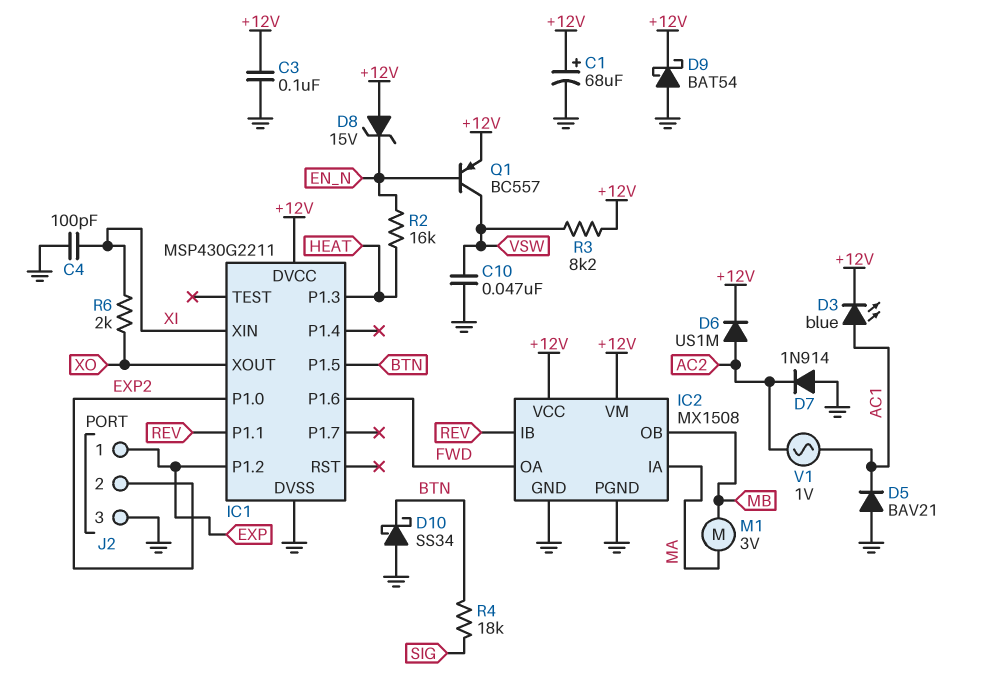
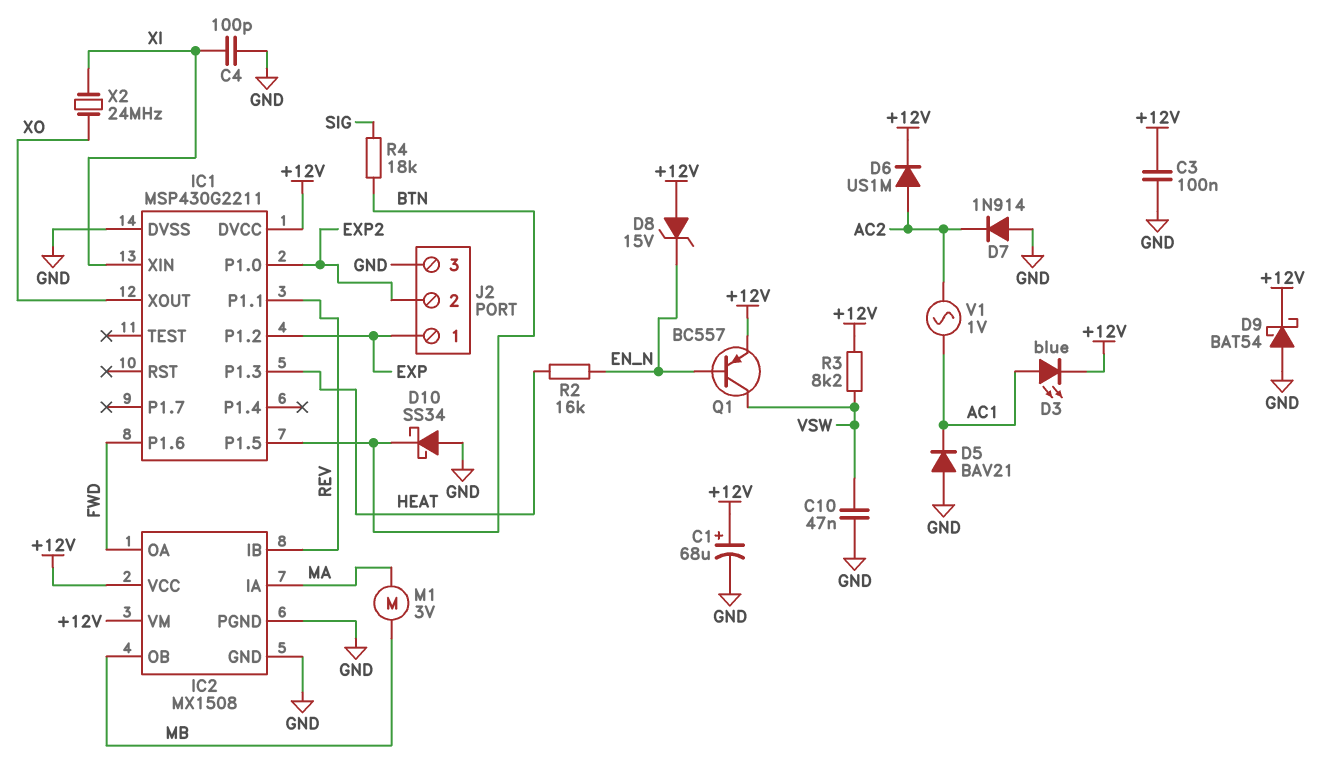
R6: 2k (XI, XO) -> none
X2: none -> 24MHz (XI, XO)

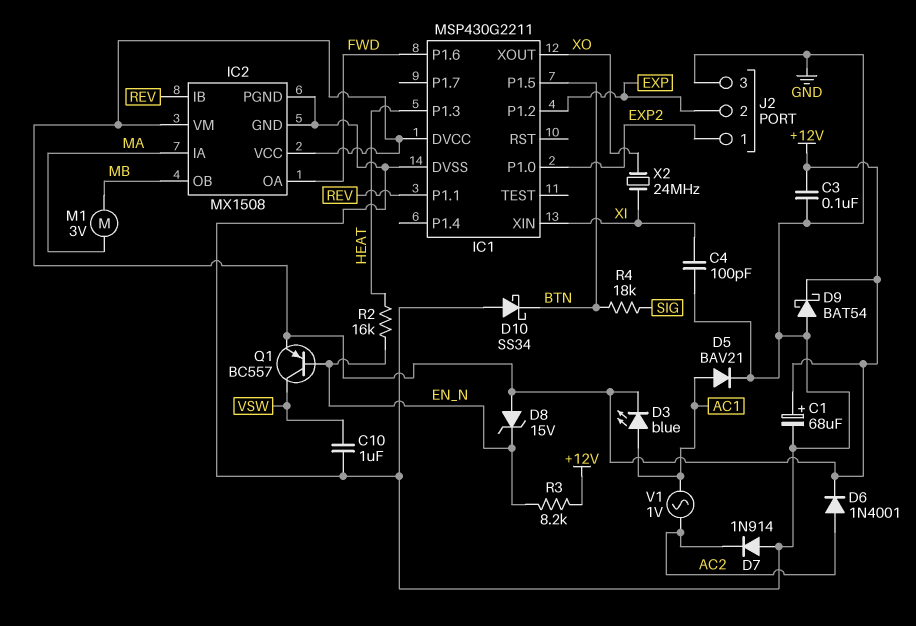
C10: 47nF (GND, VSW) -> 1uF (GND, VSW)
D5: diode BAV21 (A GND, K AC1) -> diode BAV21 (A AC1, K GND)
D6: diode US1M (A AC2, K +12V) -> diode 1N4001 (A AC2, K +12V)
J2 pin 1: EXP -> EXP2
J2 pin 2: EXP2 -> EXP
R3: 8.2k (+12V, VSW) -> 8.2k (+12V, EN_N)

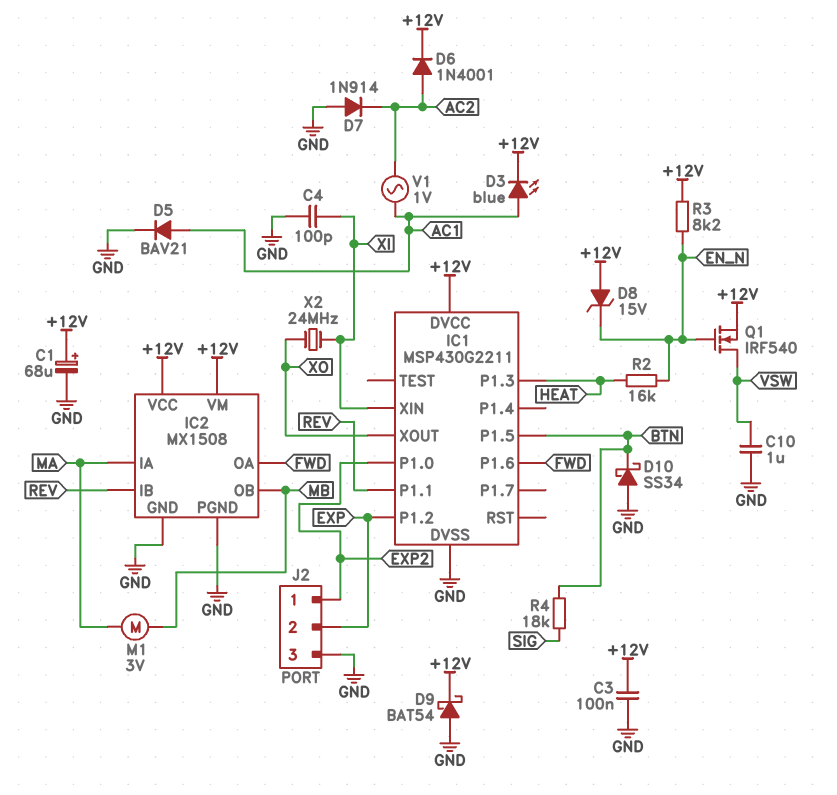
Q1: PNP BC557 (B EN_N, C VSW, E +12V) -> NMOS IRF540 (G EN_N, D VSW, S +12V)

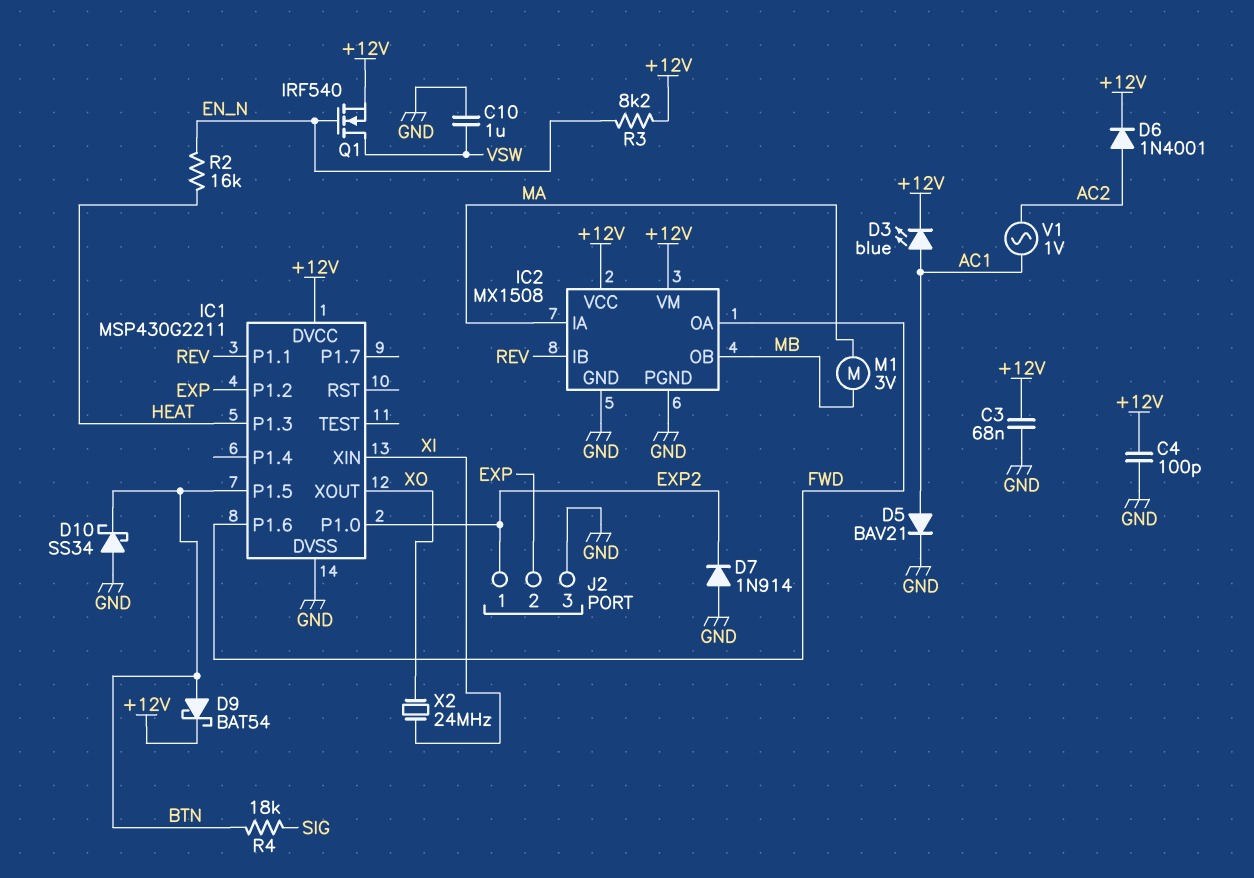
C1: 68uF (plus +12V, minus GND) -> none
C3: 100nF (+12V, GND) -> 68nF (+12V, GND)
C4: 100pF (GND, XI) -> 100pF (+12V, GND)
D7: diode 1N914 (A GND, K AC2) -> diode 1N914 (A GND, K EXP2)
D8: zener 15V (A +12V, K EN_N) -> none
D9: schottky BAT54 (A GND, K +12V) -> schottky BAT54 (A BTN, K +12V)

